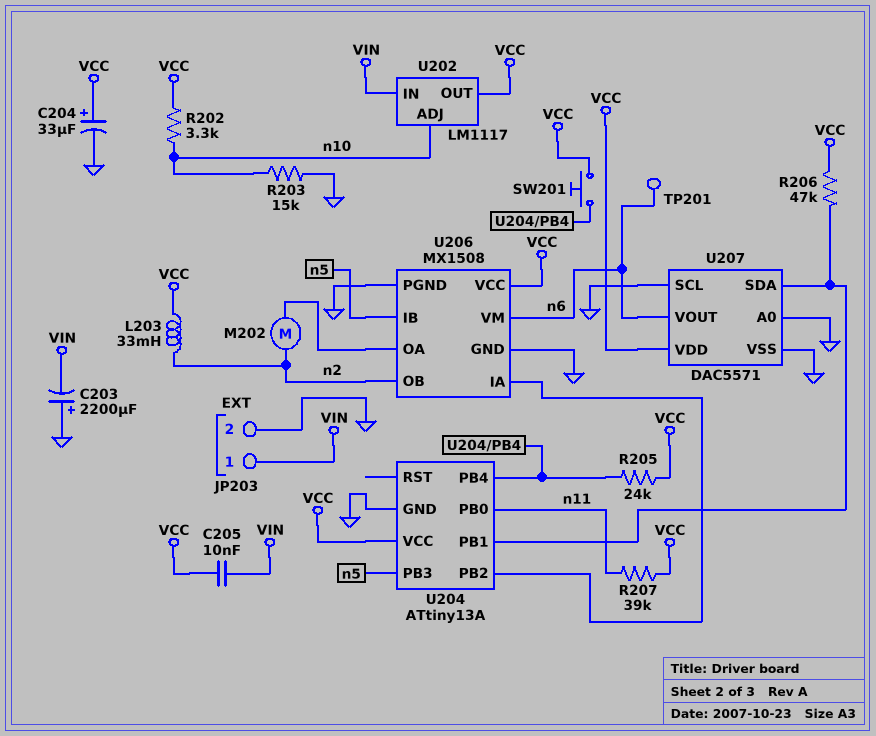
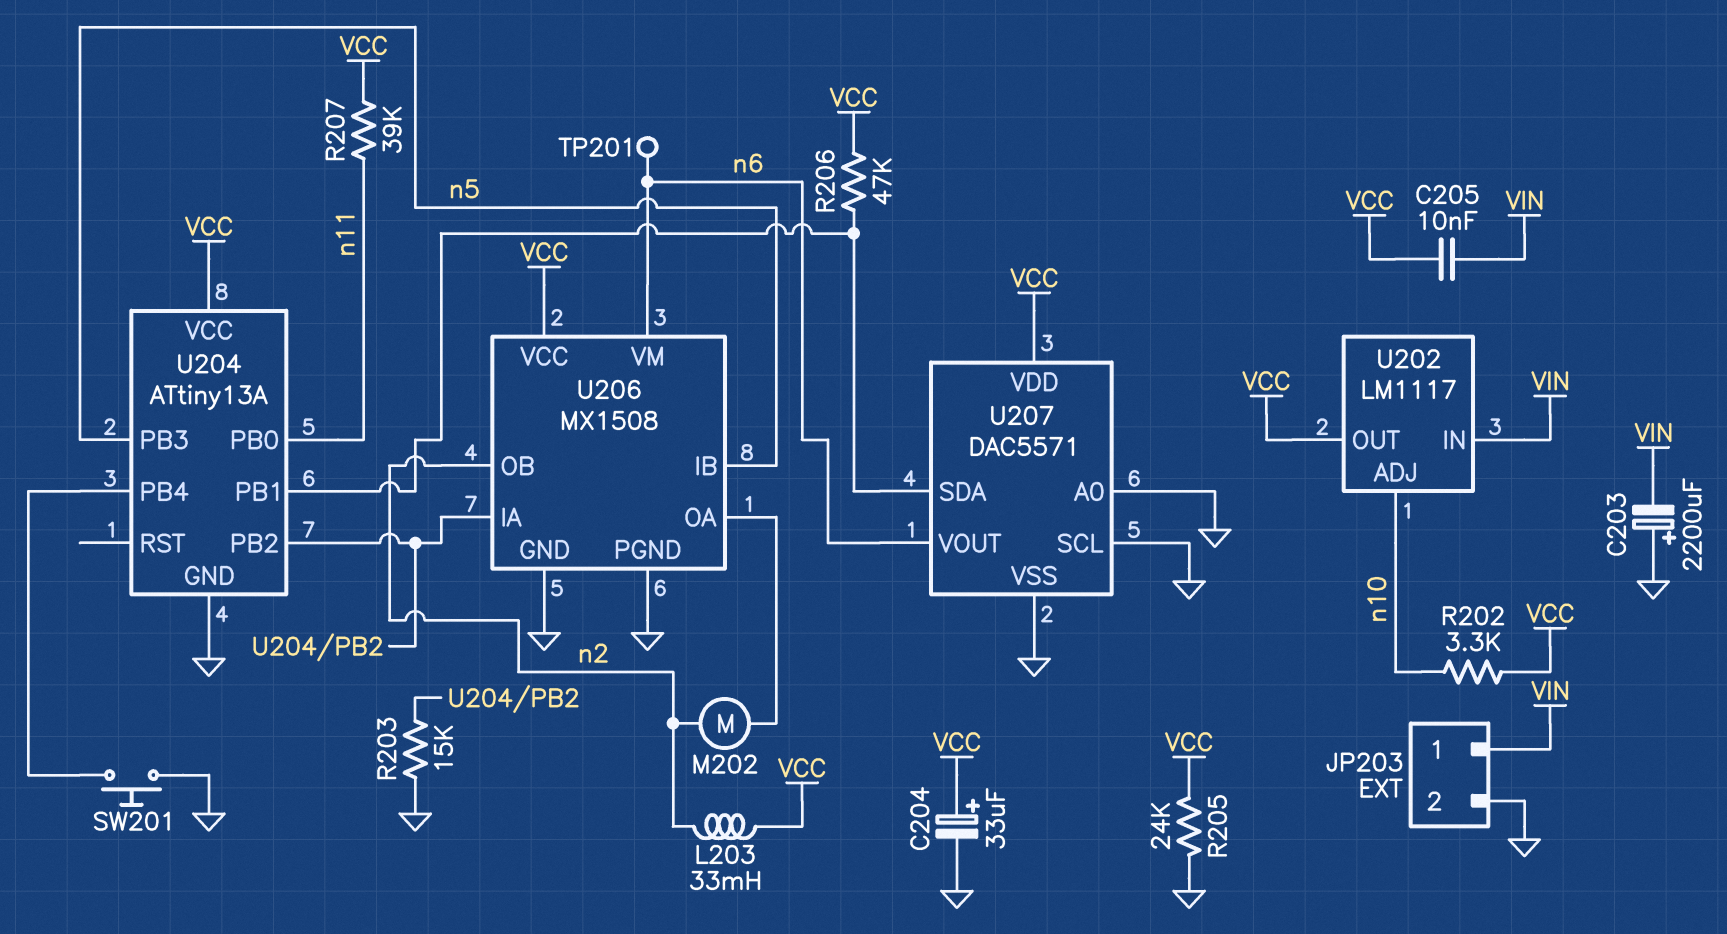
R203: 15k (GND, n10) -> 15k (GND, U204/PB2)
R205: 24k (U204/PB4, VCC) -> 24k (GND, VCC)
SW201: button (U204/PB4, VCC) -> button (GND, U204/PB4)

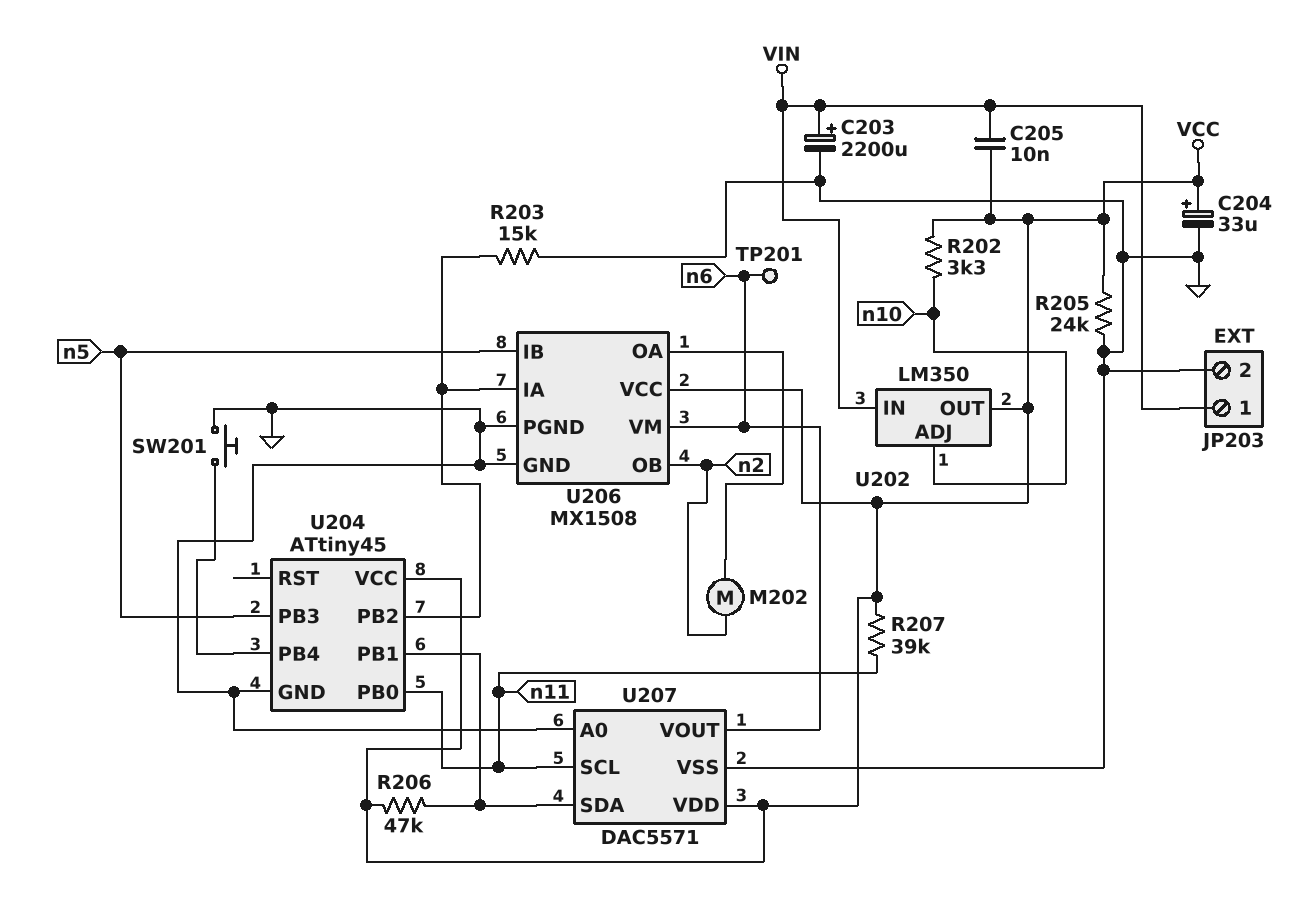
C203: 2200uF (plus GND, minus VIN) -> 2200uF (plus VIN, minus GND)
L203: 33mH (VCC, n2) -> none
U202: LM1117 -> LM350
U204: ATtiny13A -> ATtiny45
U207 pin SCL: GND -> n11

